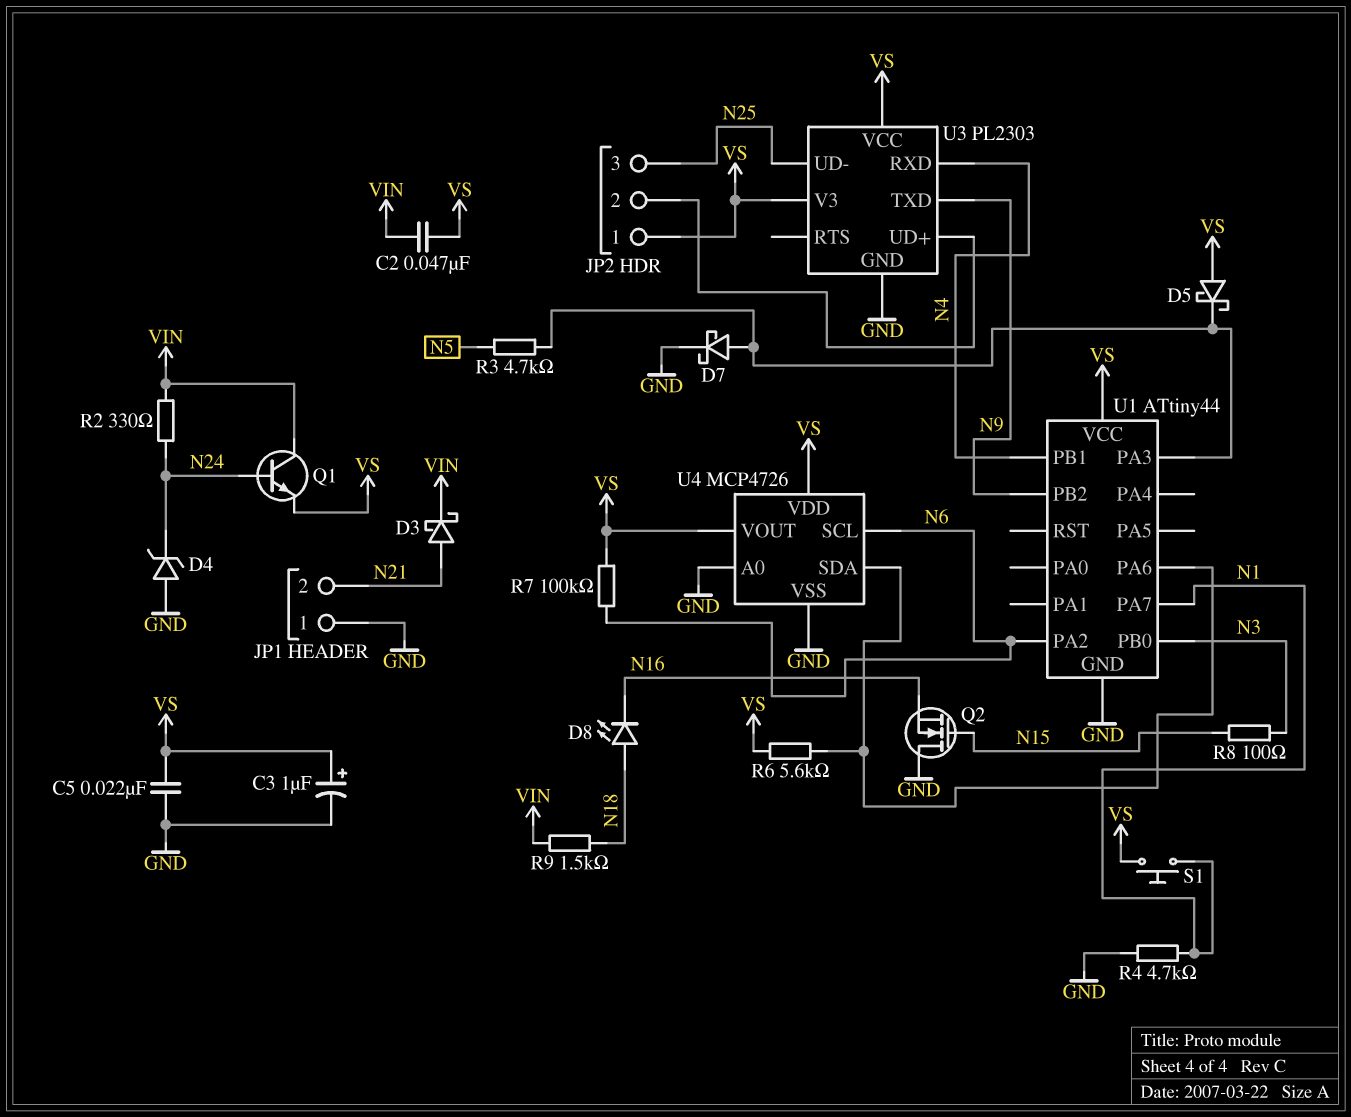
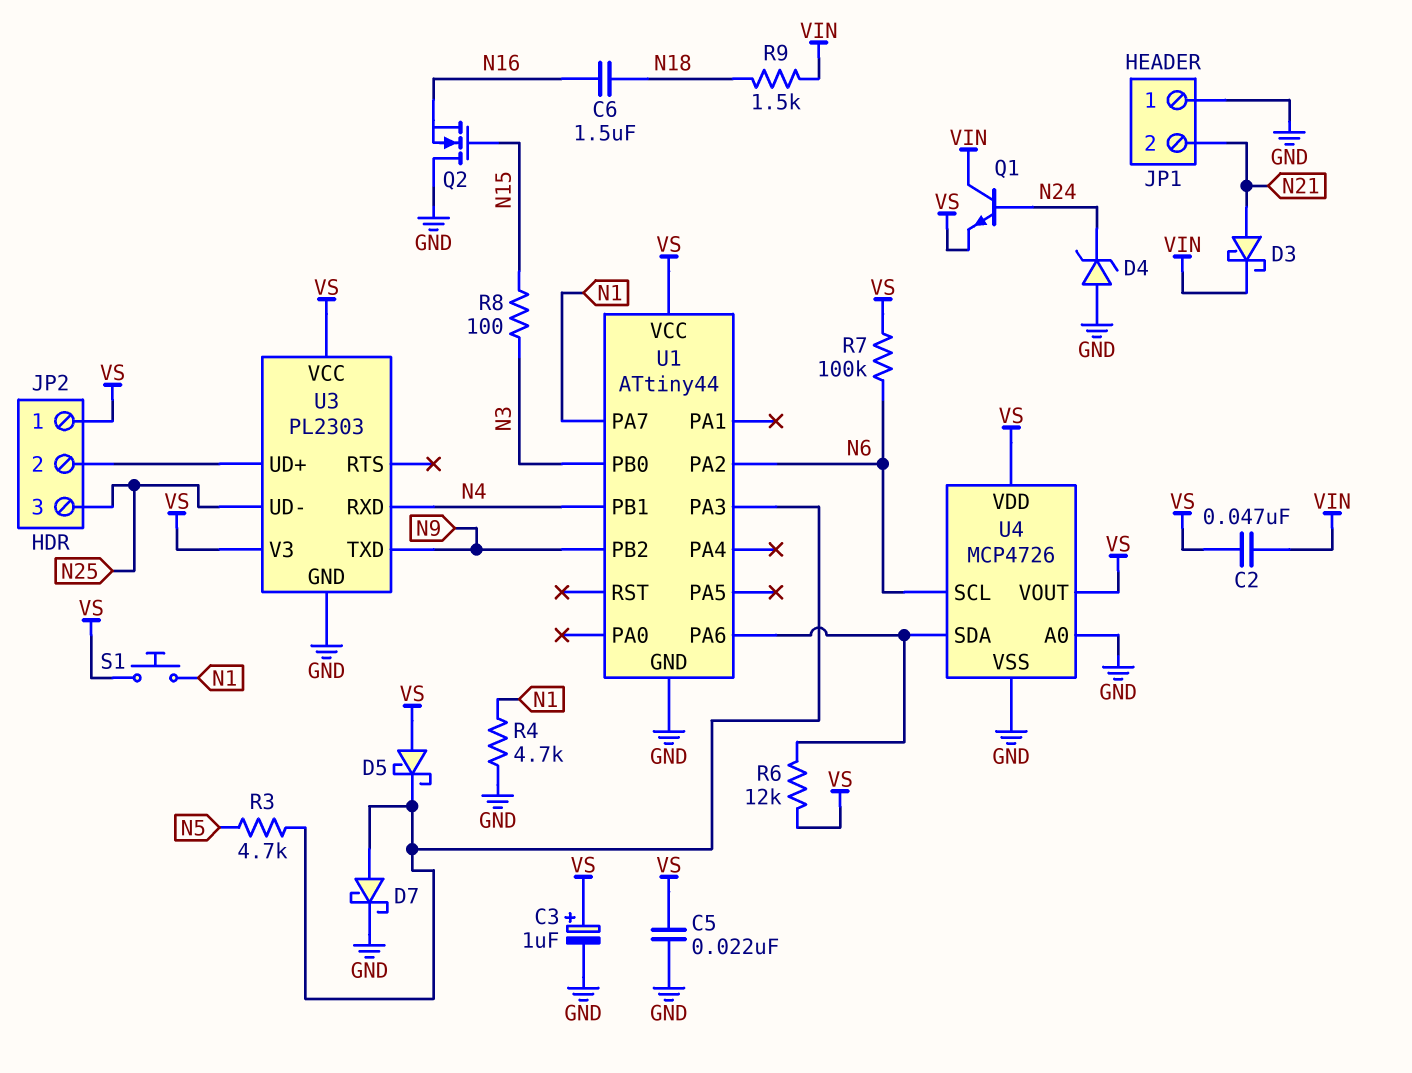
C6: none -> 1.5uF (N16, N18)
D8: LED (A N18, K N16) -> none
R2: 330 (N24, VIN) -> none
R6: 5.6k (U1/PA6, VS) -> 12k (U1/PA6, VS)

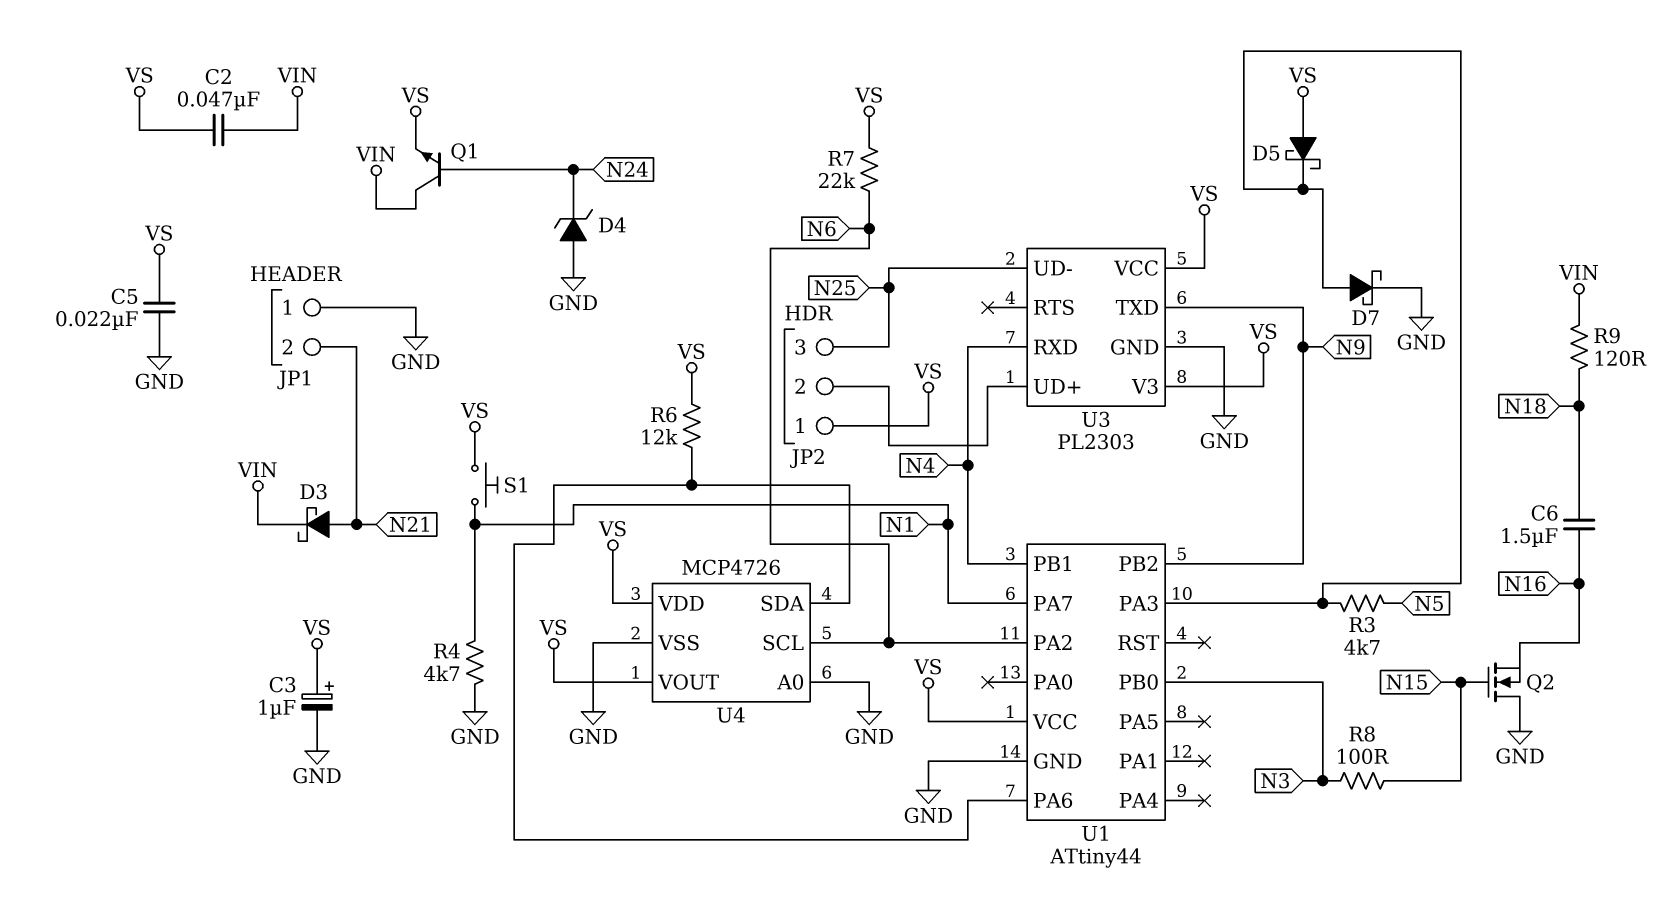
R7: 100k (N6, VS) -> 22k (N6, VS)
R9: 1.5k (N18, VIN) -> 120 (N18, VIN)

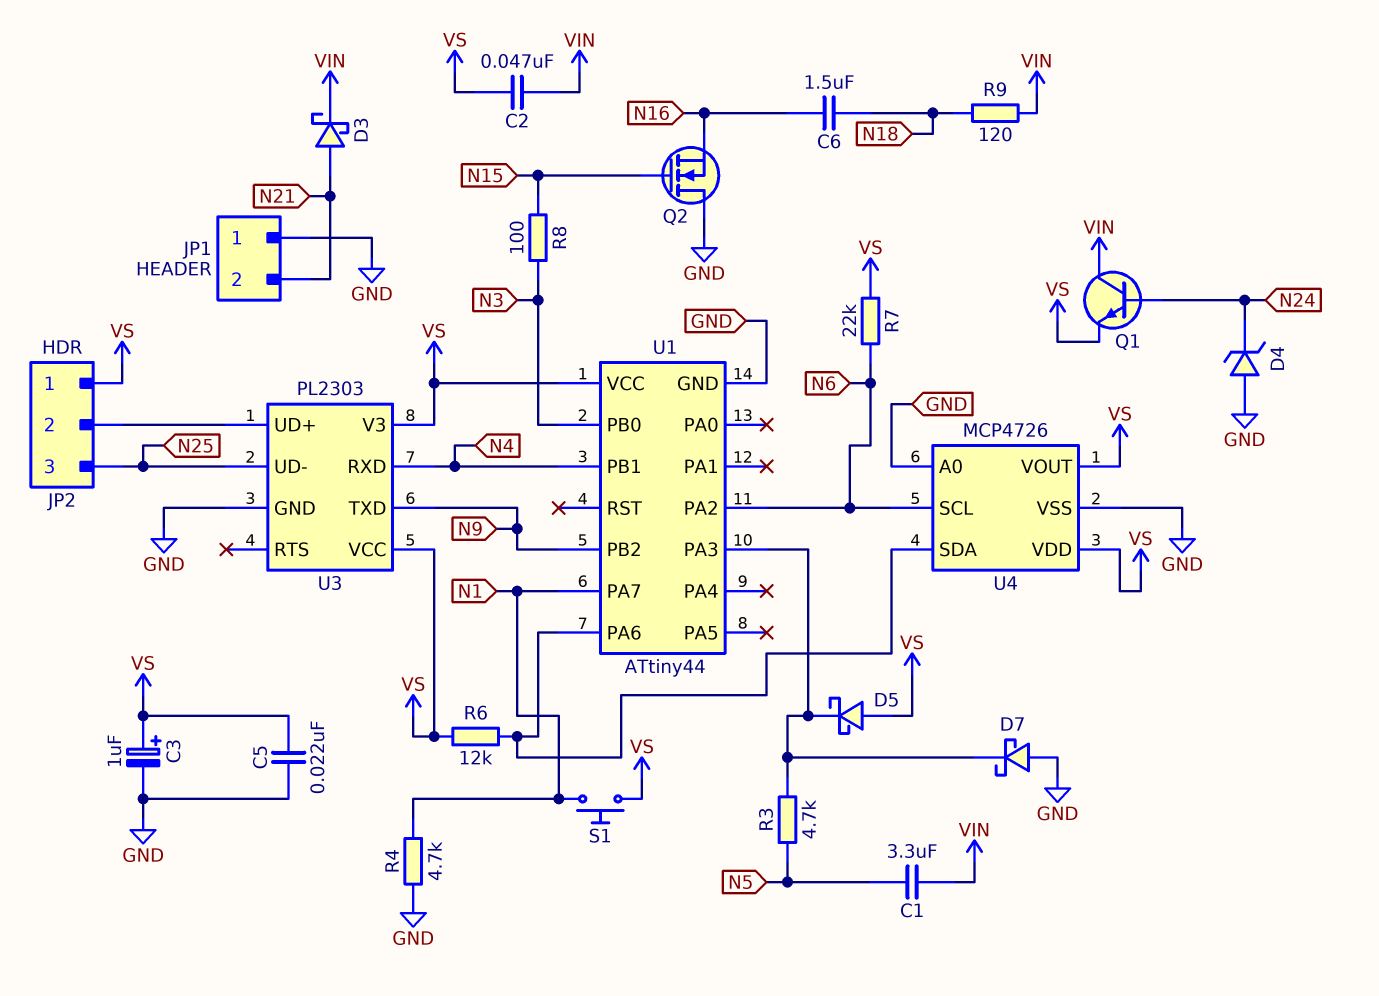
C1: none -> 3.3uF (N5, VIN)
D7: schottky (A U1/PA3, K GND) -> schottky (A GND, K U1/PA3)

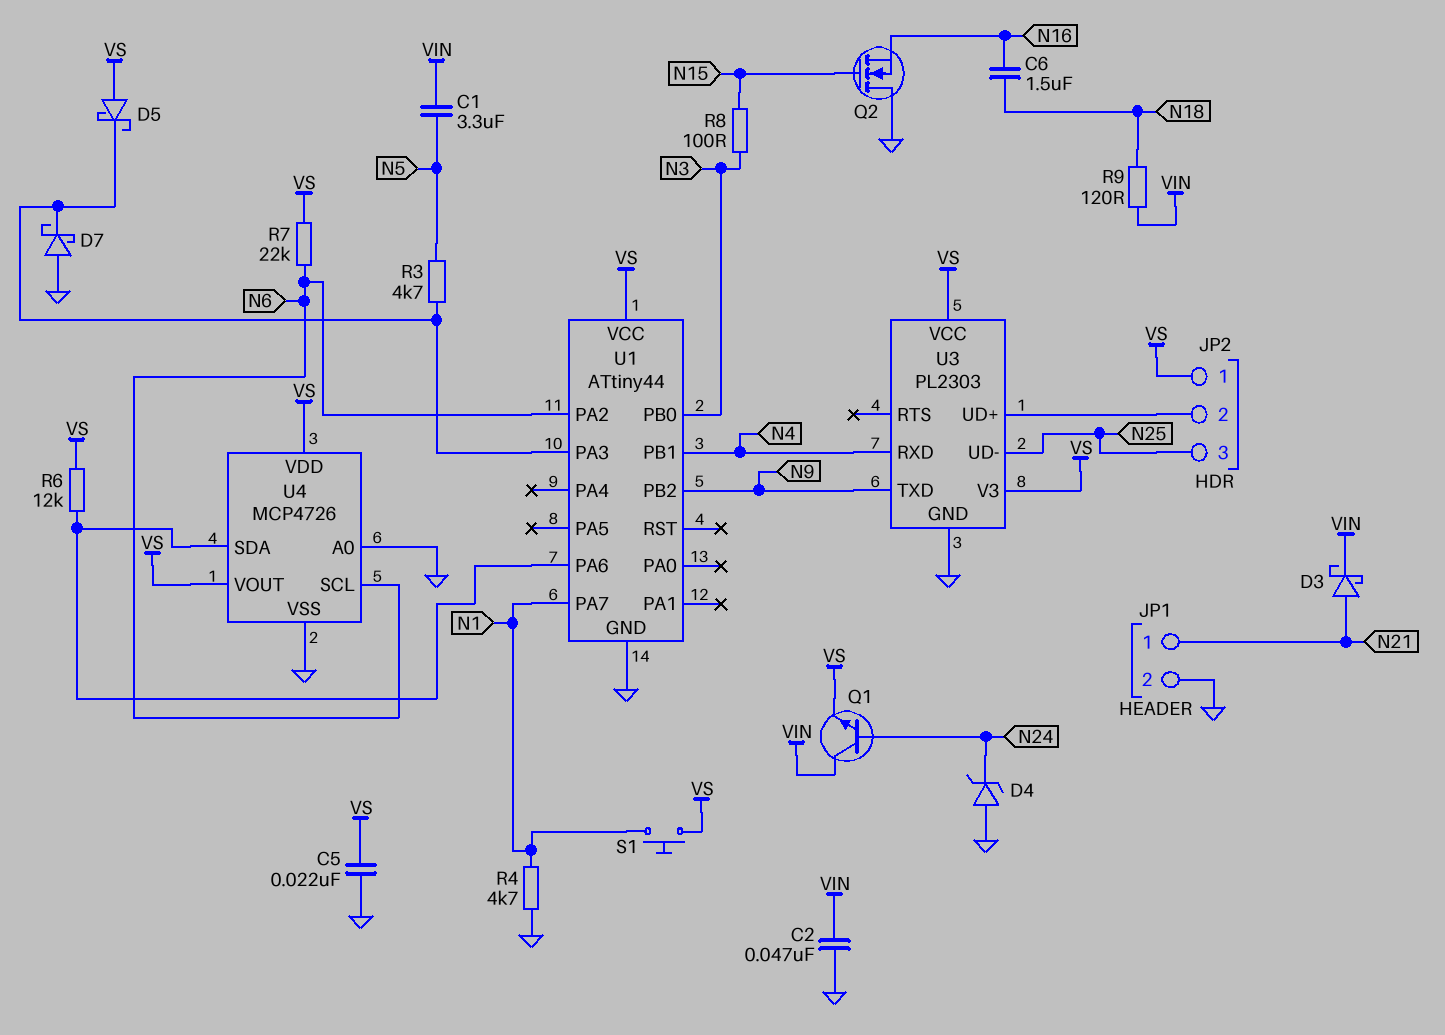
C2: 47nF (VIN, VS) -> 47nF (GND, VIN)
C3: 1uF (plus VS, minus GND) -> none
JP1 pin 1: GND -> N21
JP1 pin 2: N21 -> GND

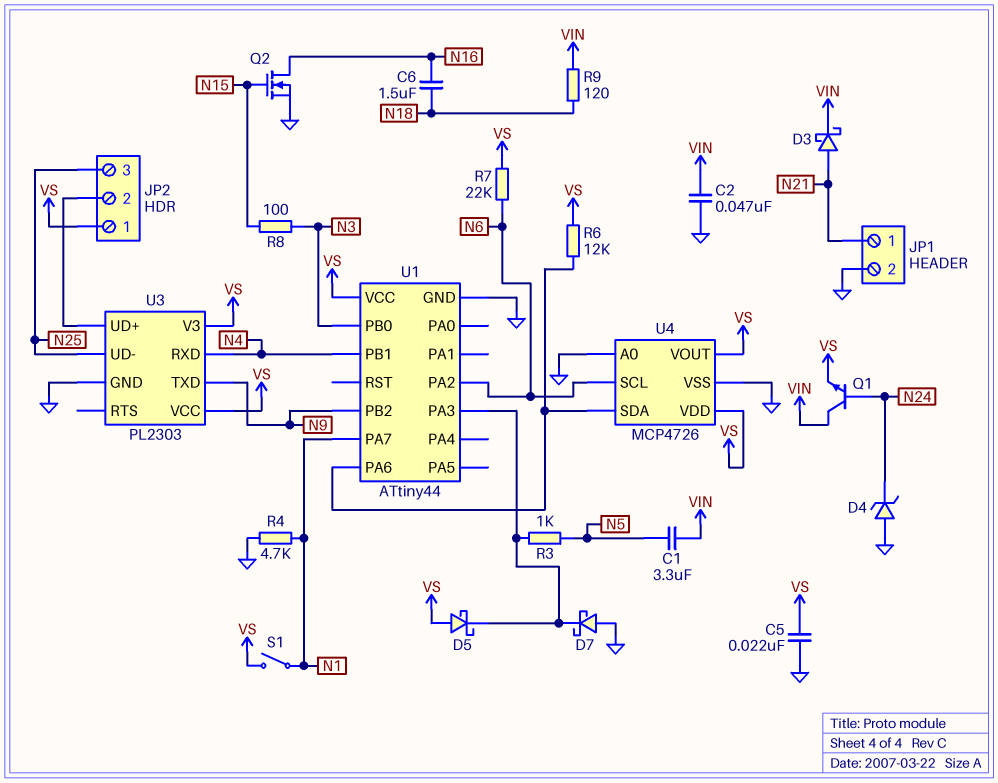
Q2: NMOS (G N15, D GND, S N16) -> NMOS (G N15, D N16, S GND)
R3: 4.7k (N5, U1/PA3) -> 1k (N5, U1/PA3)
S1: button (N1, VS) -> switch (N1, VS)

